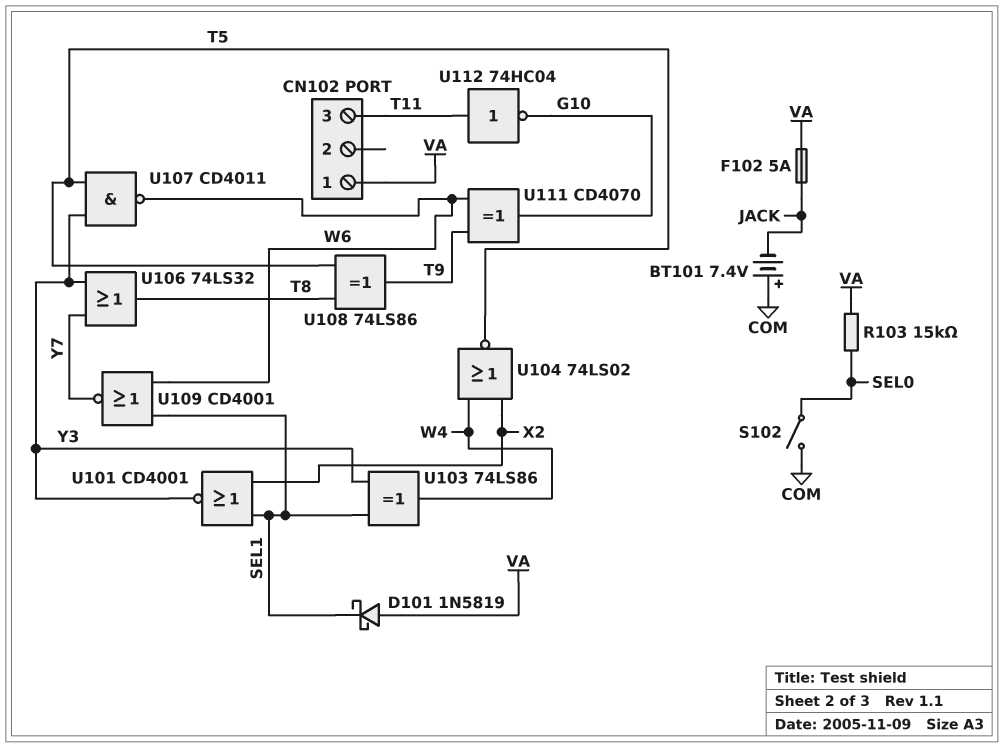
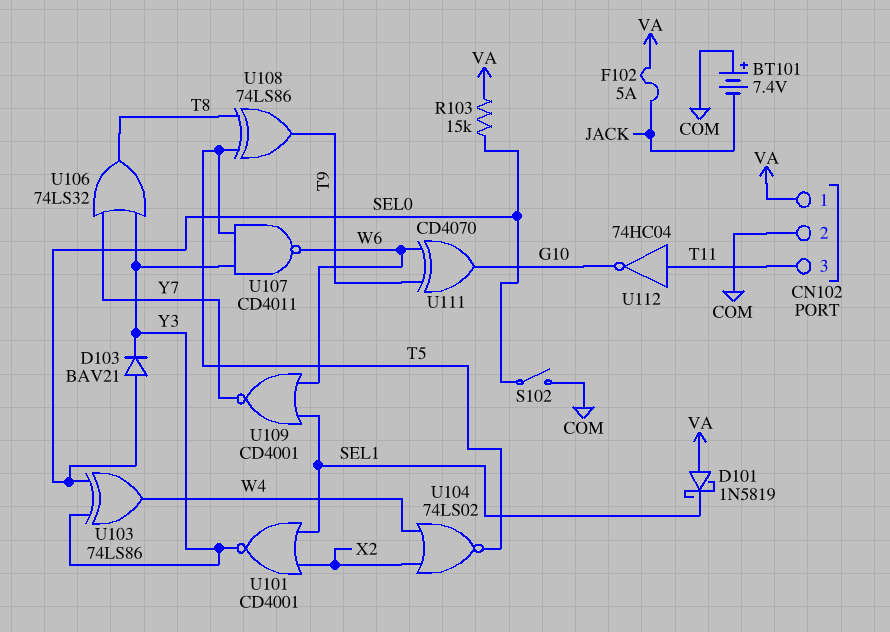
CN102 pin 2: none -> COM
D103: none -> diode BAV21 (A SEL0, K Y3)
U103: XOR 74LS86 (in SEL1, in Y3, out W4) -> XOR 74LS86 (in SEL0, in Y3, out W4)

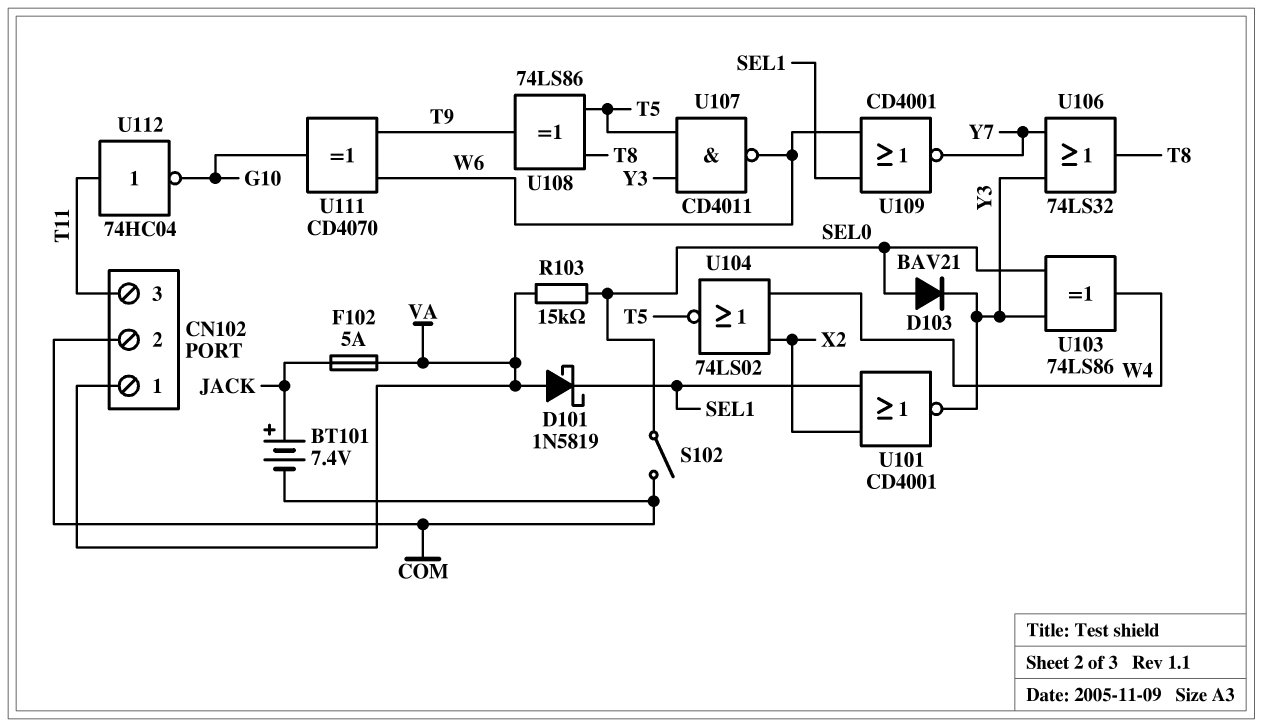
BT101: 7.4V (plus COM, minus JACK) -> 7.4V (plus JACK, minus COM)

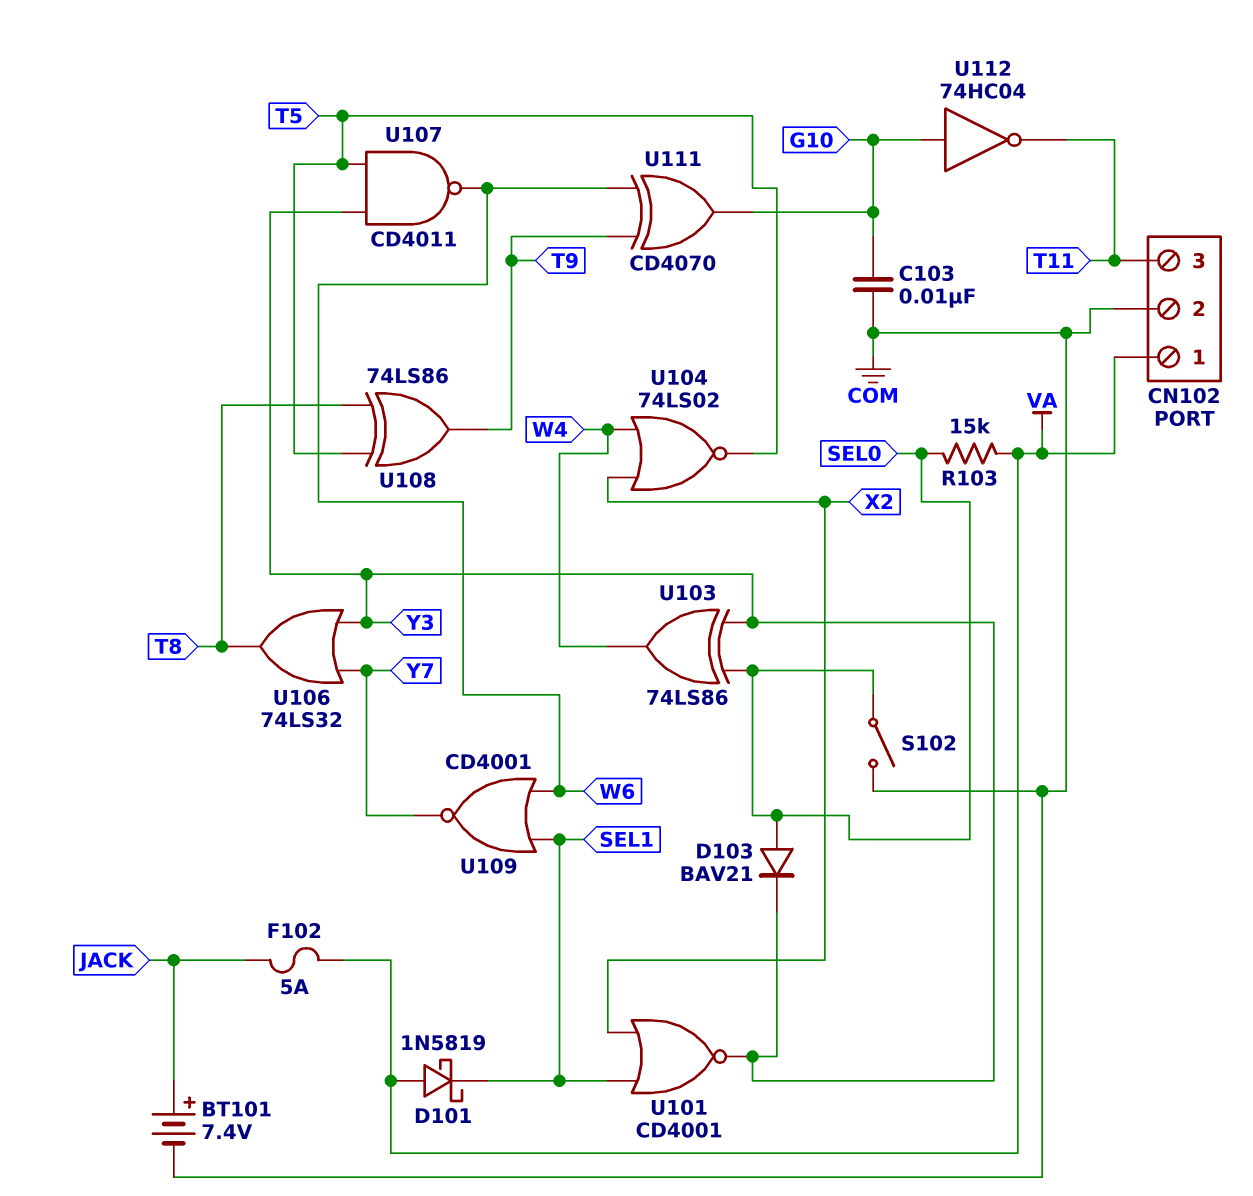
C103: none -> 10nF (COM, G10)
U112: NOT 74HC04 (in T11, out G10) -> NOT 74HC04 (in G10, out T11)

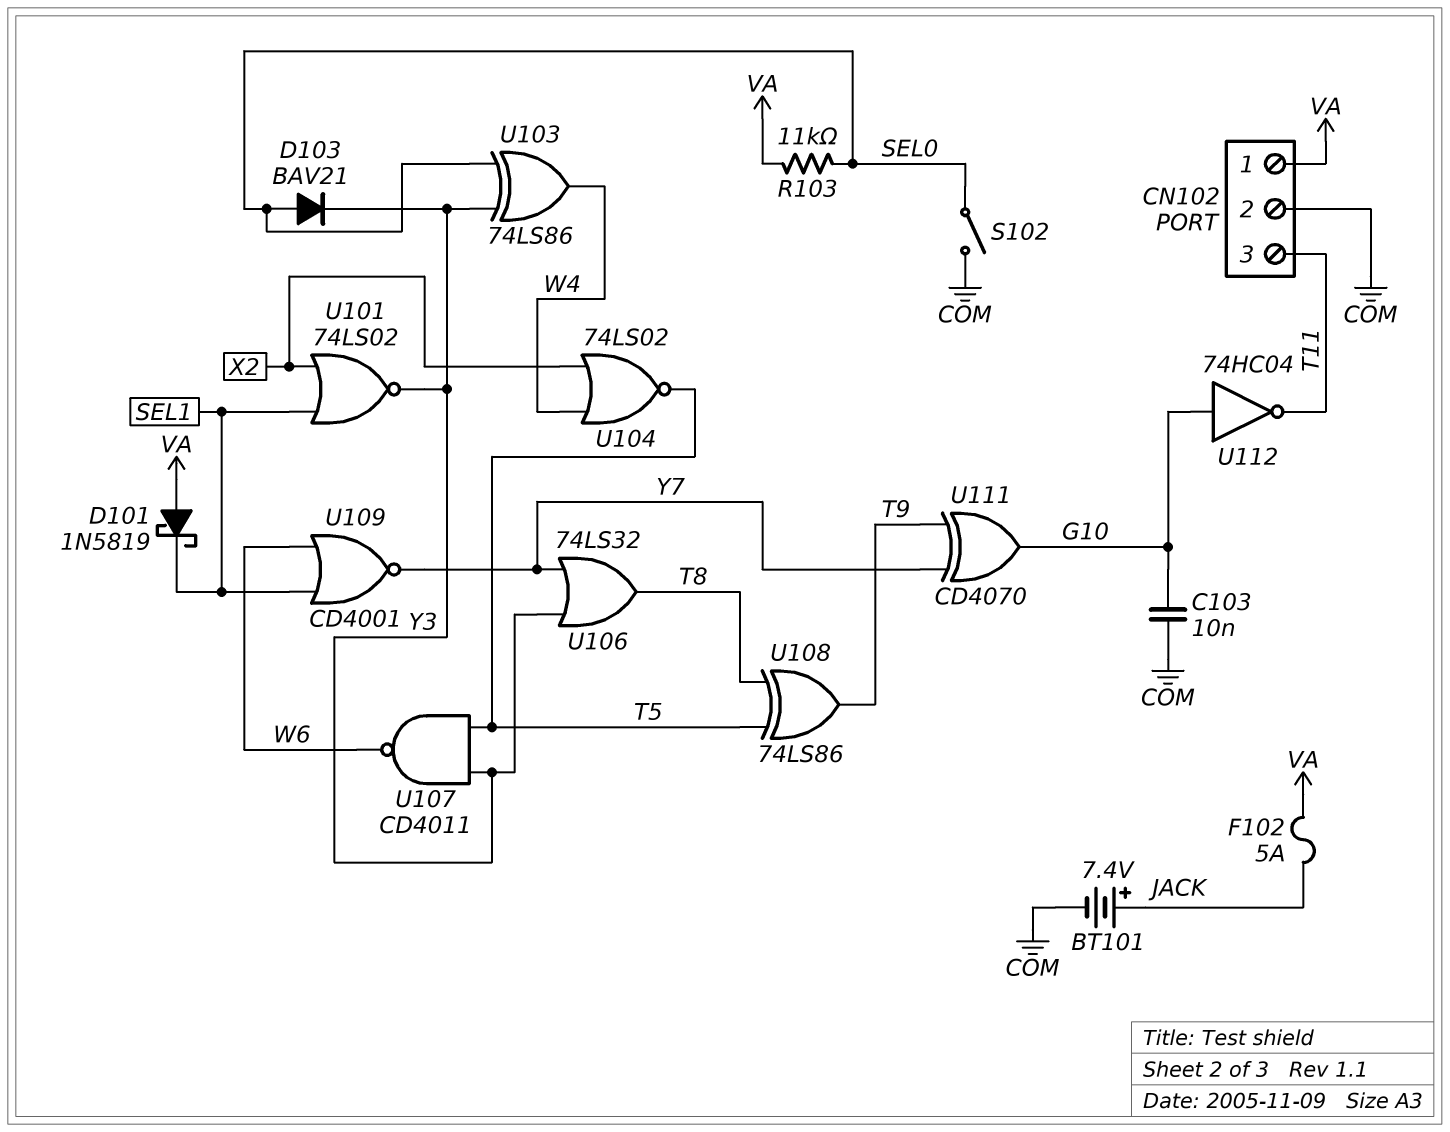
R103: 15k (SEL0, VA) -> 11k (SEL0, VA)
U101: NOR CD4001 (in SEL1, in X2, out Y3) -> NOR 74LS02 (in SEL1, in X2, out Y3)
U111: XOR CD4070 (in T9, in W6, out G10) -> XOR CD4070 (in T9, in Y7, out G10)

